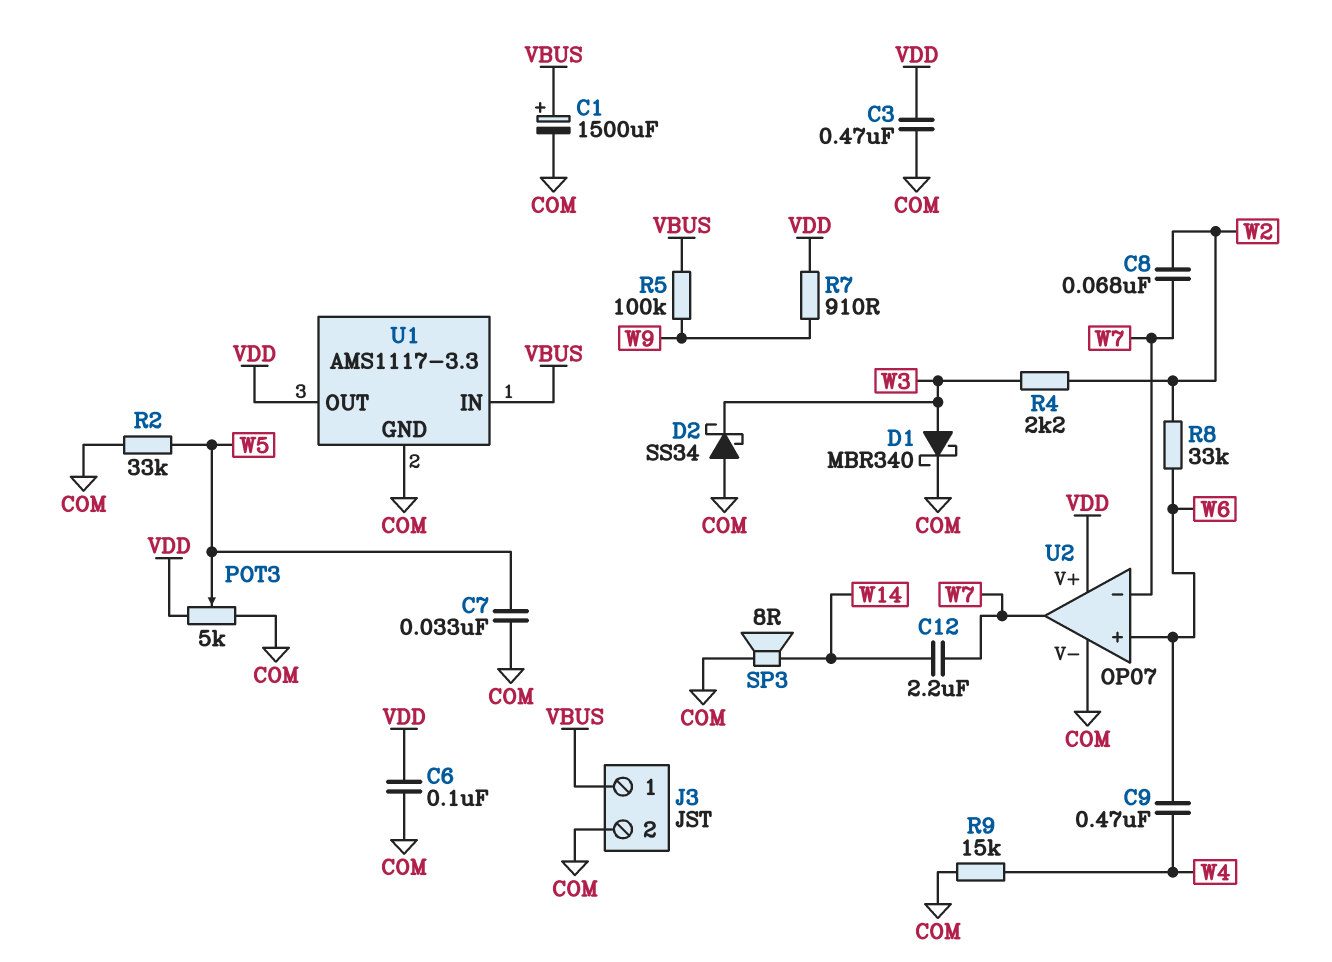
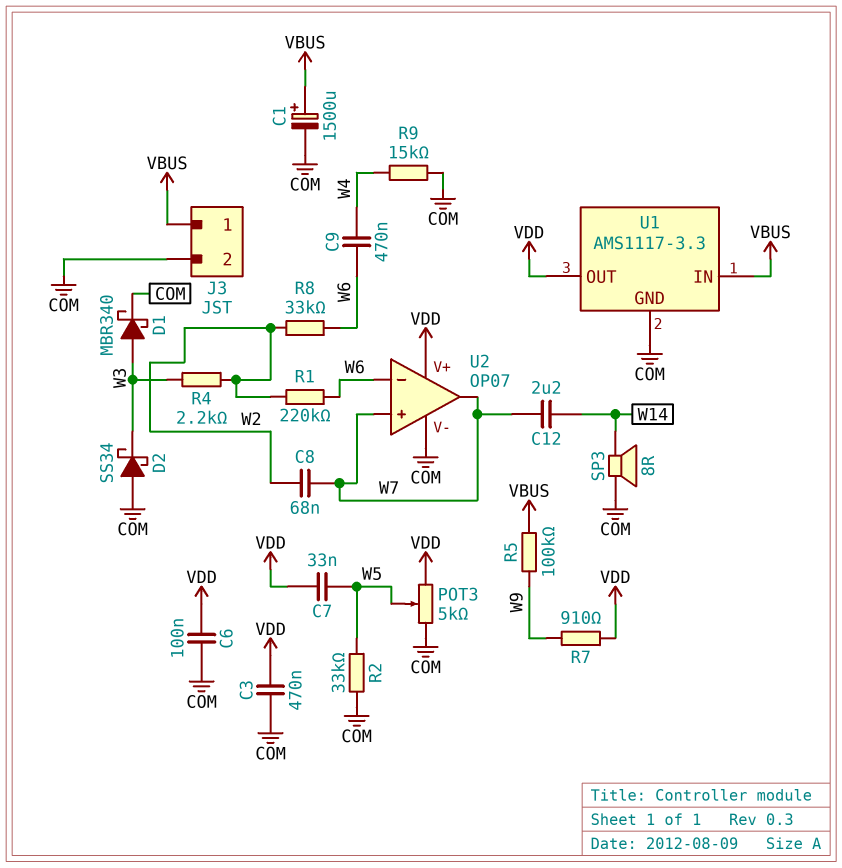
C7: 33nF (COM, W5) -> 33nF (VDD, W5)
R1: none -> 220k (W2, W6)
U2 pin in+: W6 -> W7
U2 pin in-: W7 -> W6

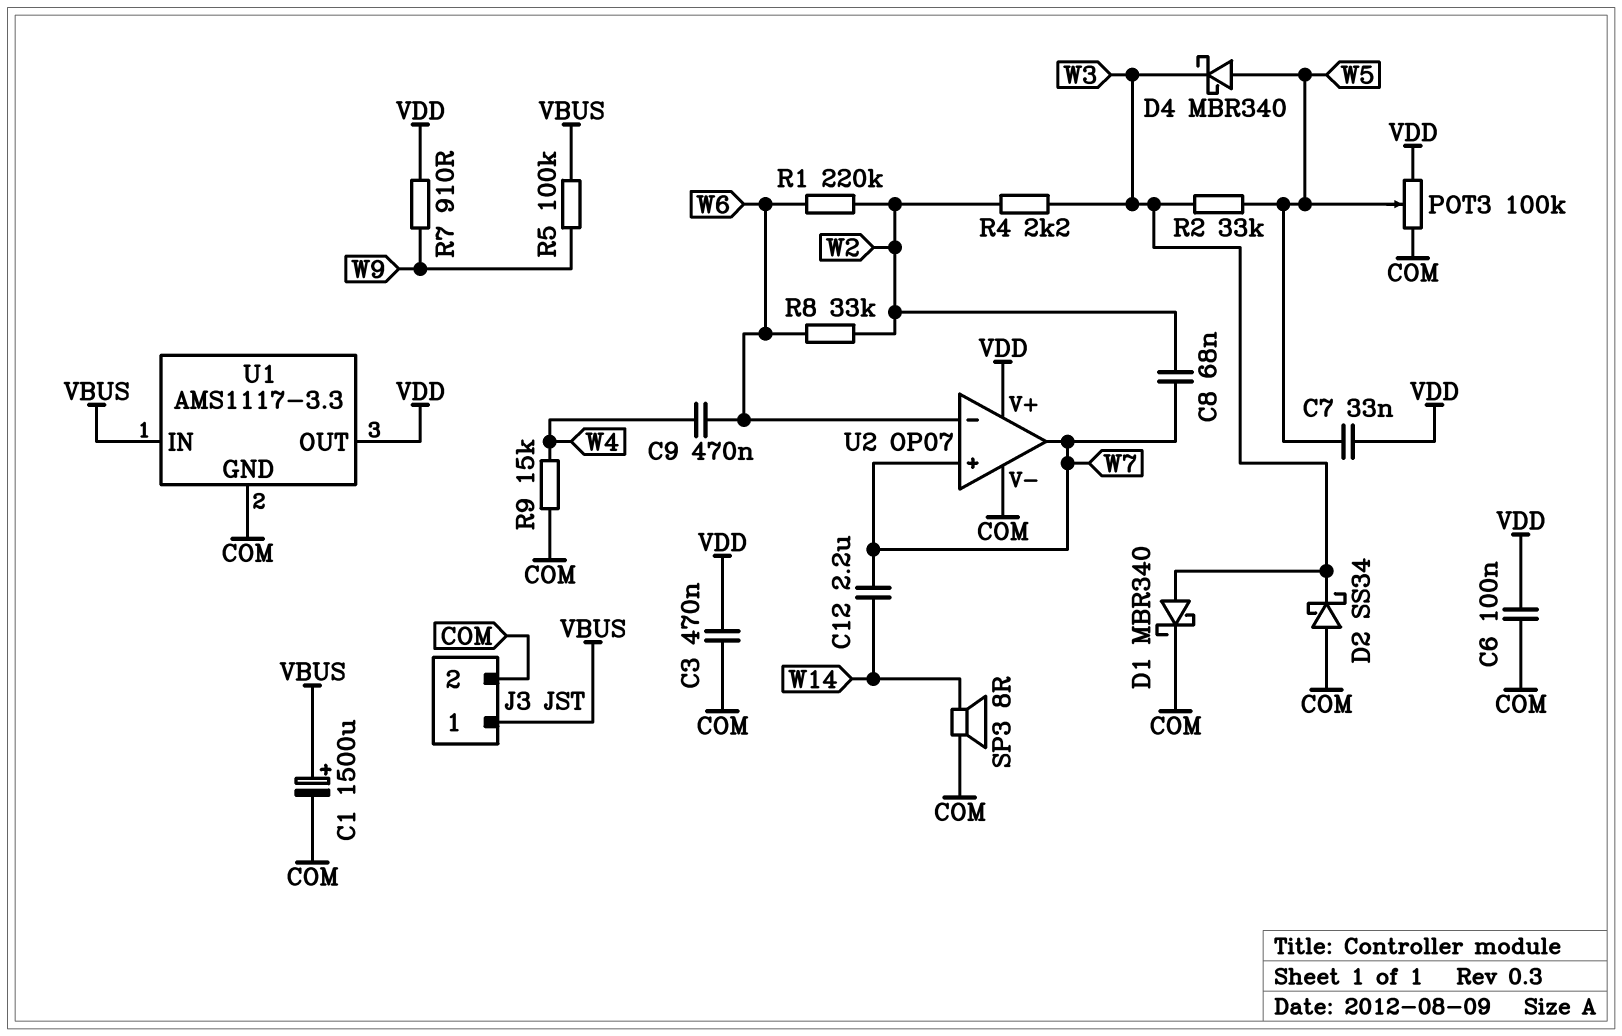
D4: none -> schottky MBR340 (A W5, K W3)
POT3: 5k (COM, VDD, wiper W5) -> 100k (COM, VDD, wiper W5)
R2: 33k (COM, W5) -> 33k (W3, W5)

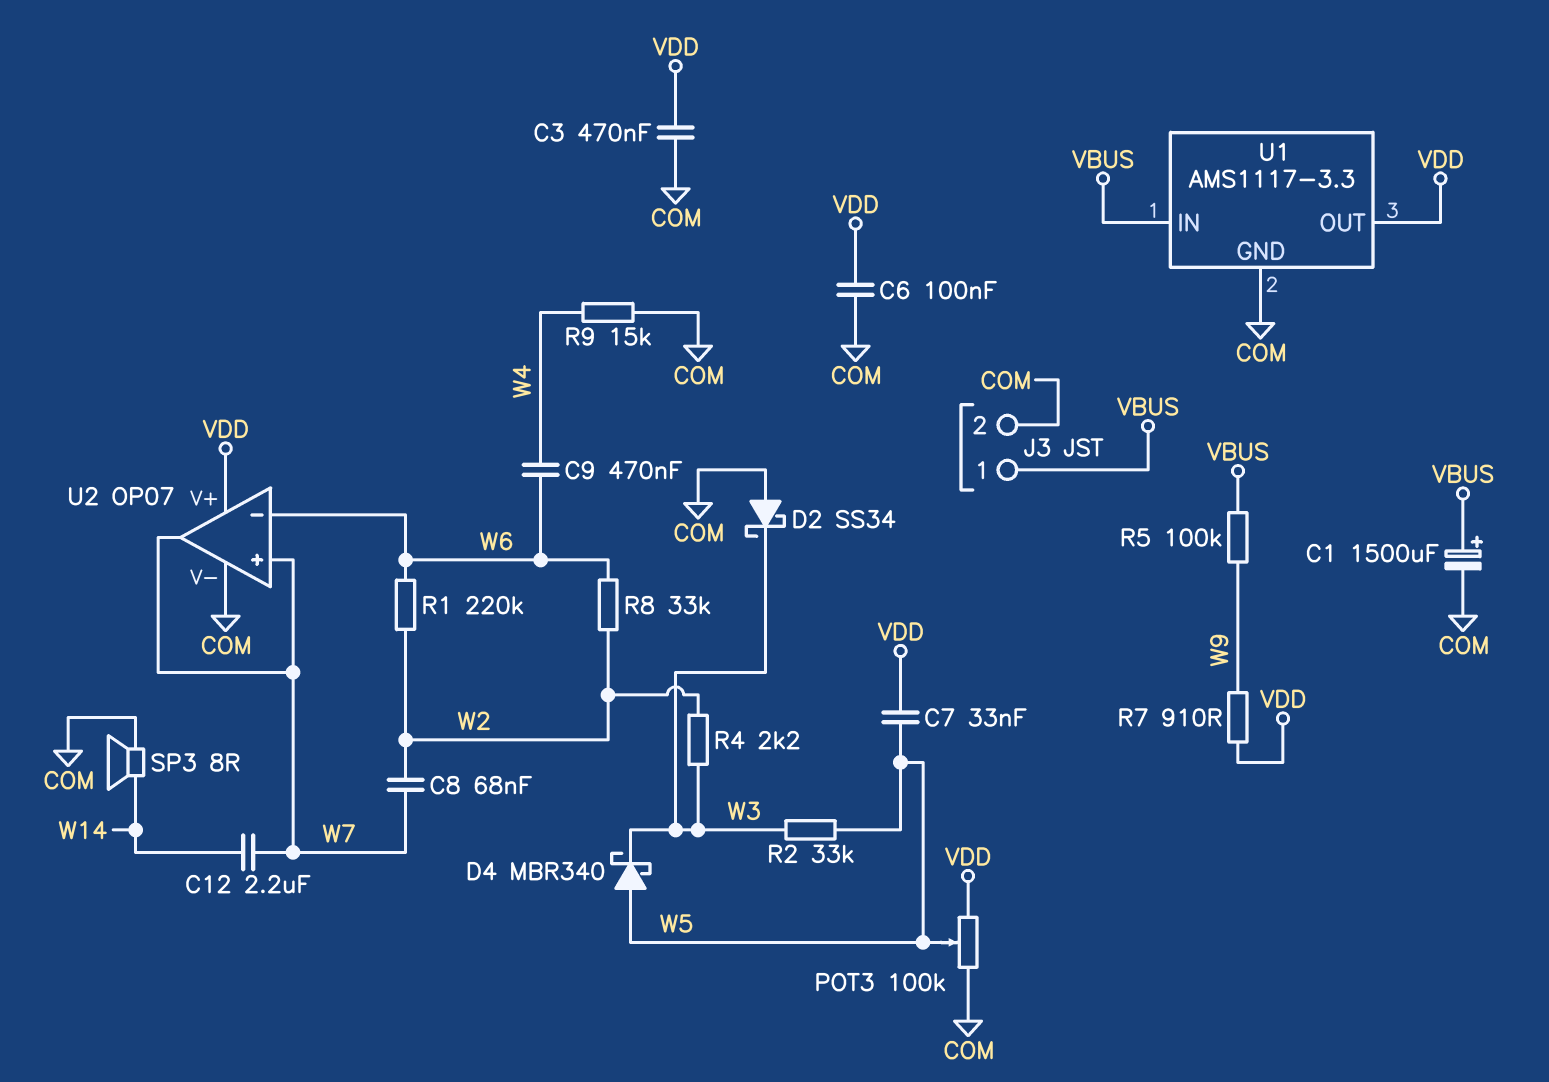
D1: schottky MBR340 (A W3, K COM) -> none

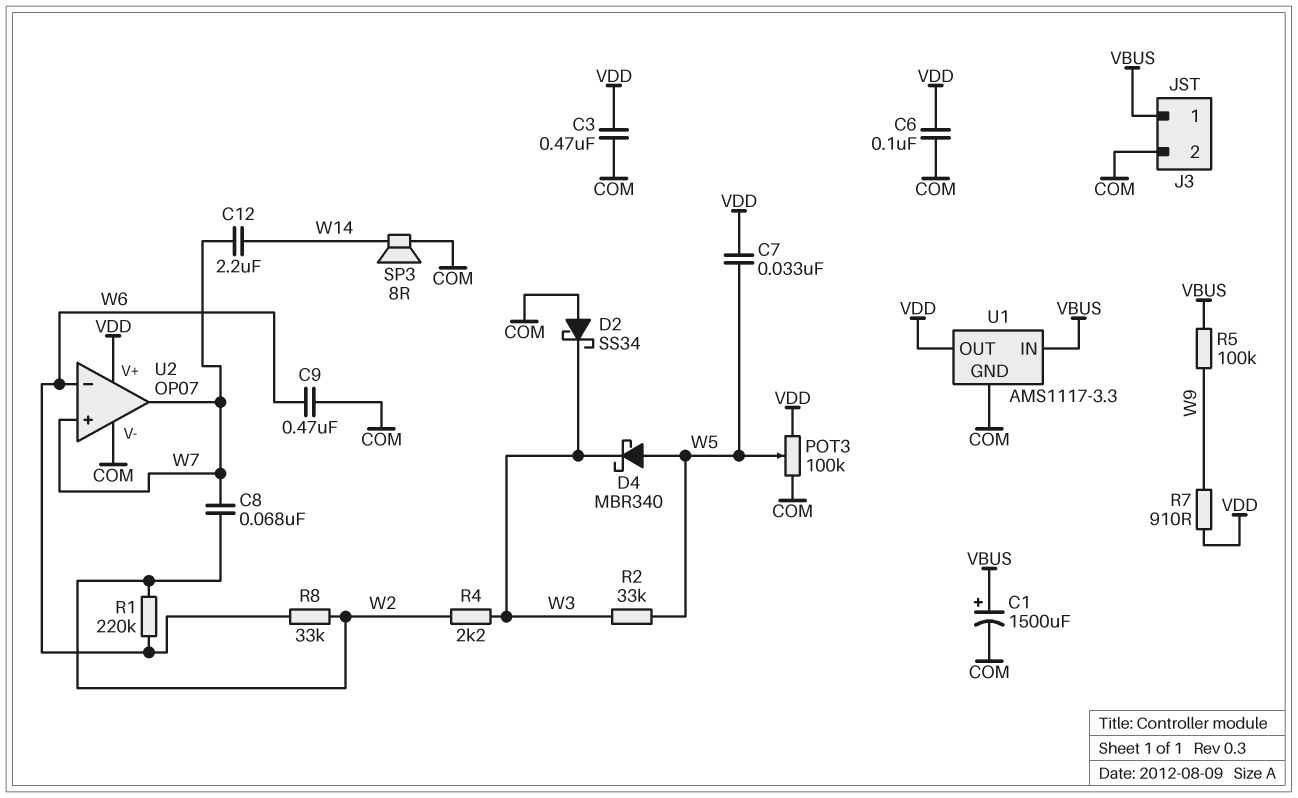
C9: 470nF (W4, W6) -> 470nF (COM, W6)
R9: 15k (COM, W4) -> none

